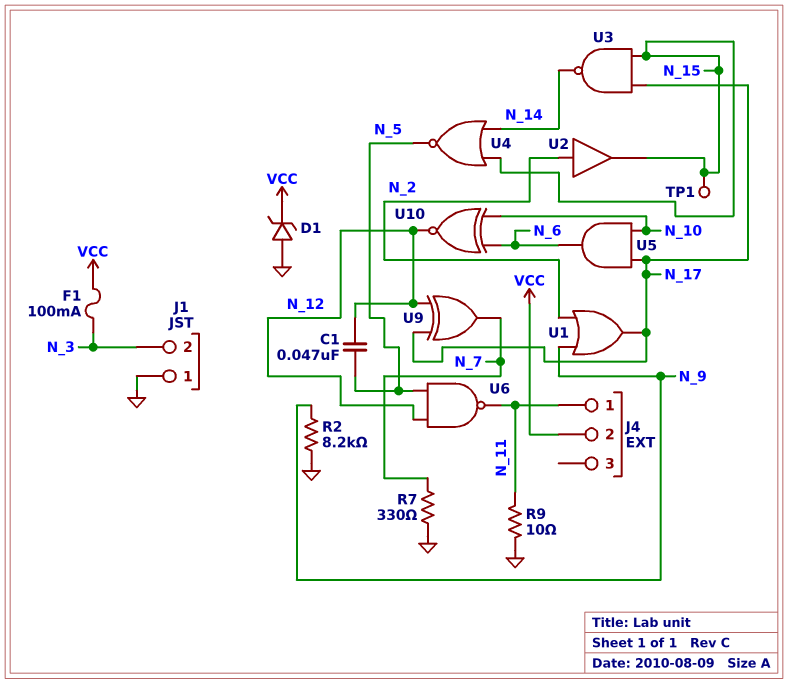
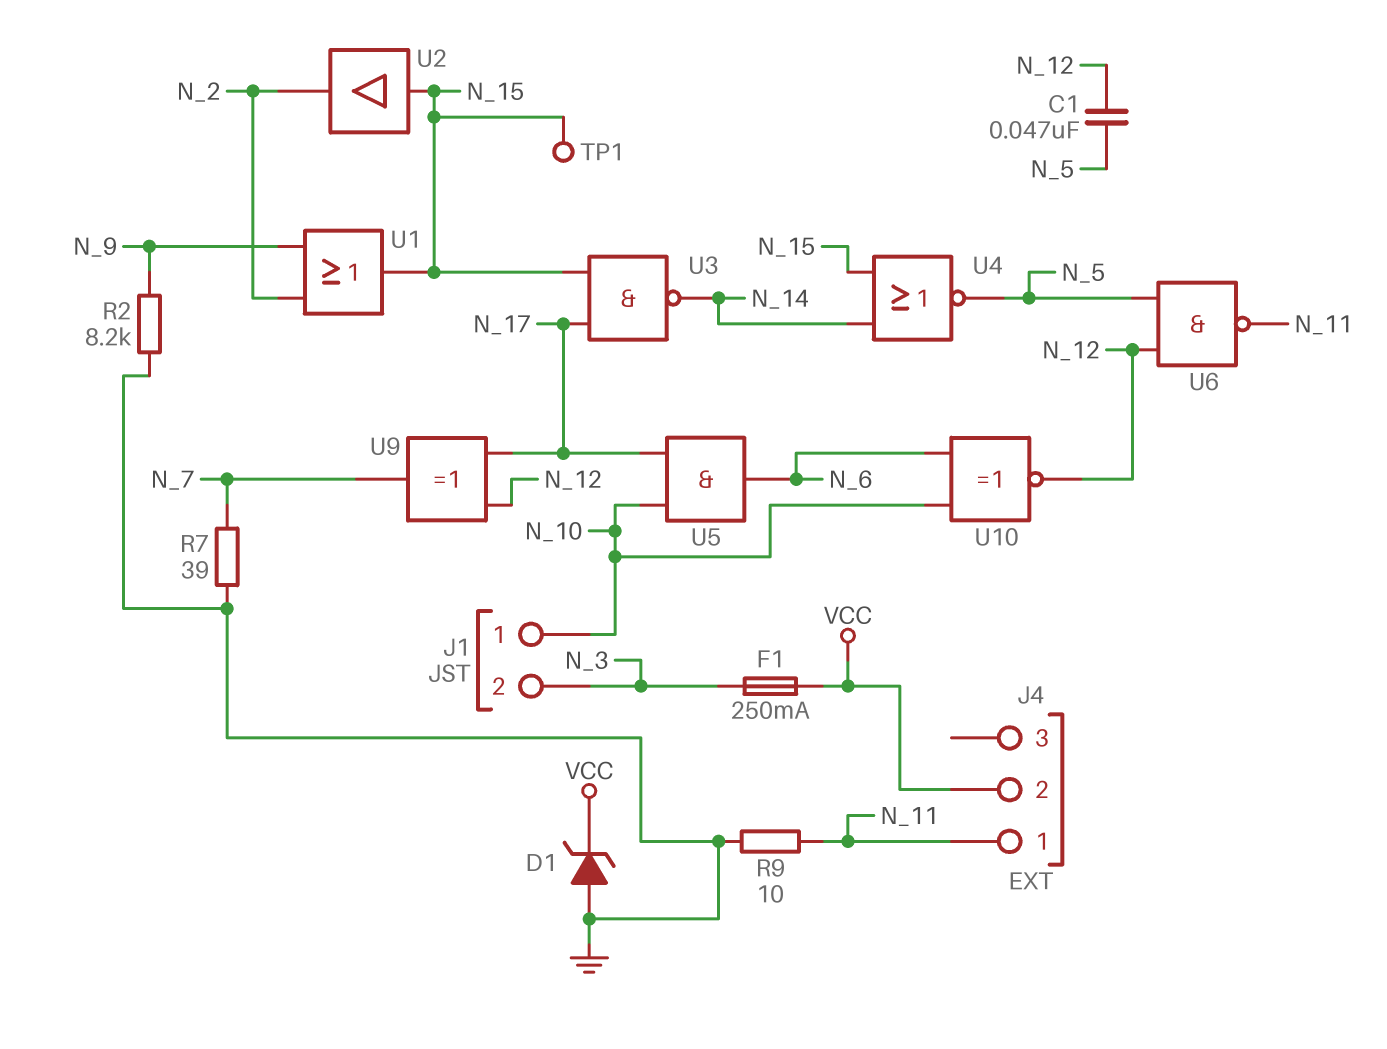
F1: 100mA (N_3, VCC) -> 250mA (N_3, VCC)
J1 pin 1: GND -> N_10
R7: 330 (GND, N_7) -> 39 (GND, N_7)
U1: OR (in N_2, in N_9, out N_17) -> OR (in N_2, in N_9, out N_15)
U2: buffer (in N_2, out N_15) -> buffer (in N_15, out N_2)

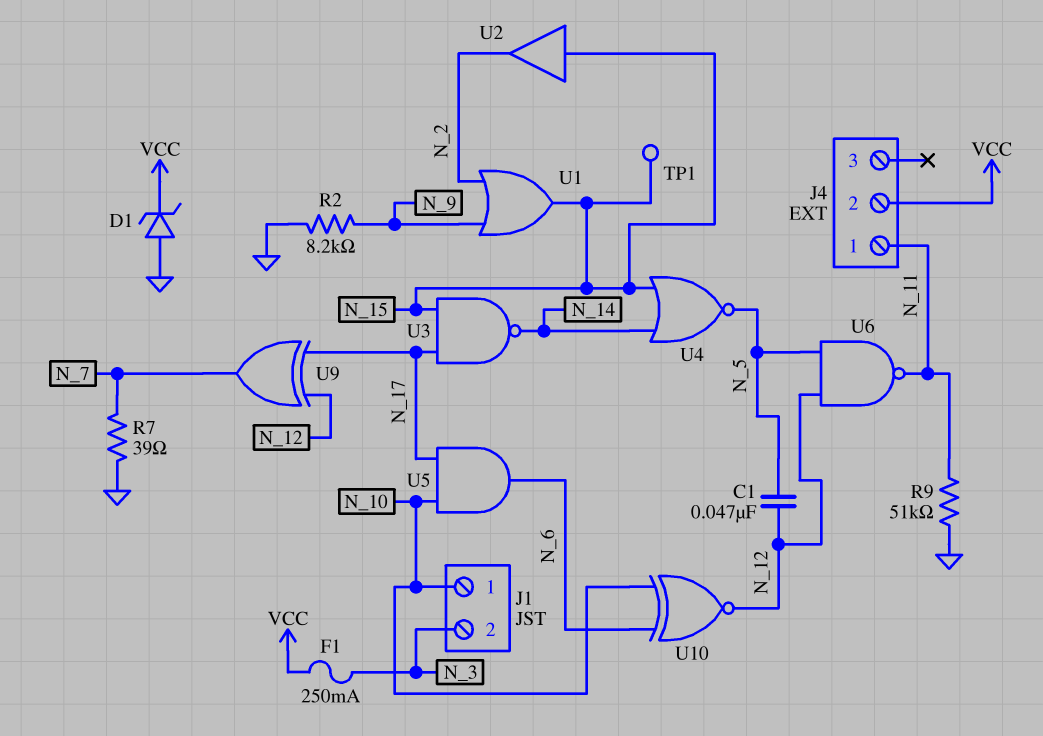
R9: 10 (GND, N_11) -> 51k (GND, N_11)

